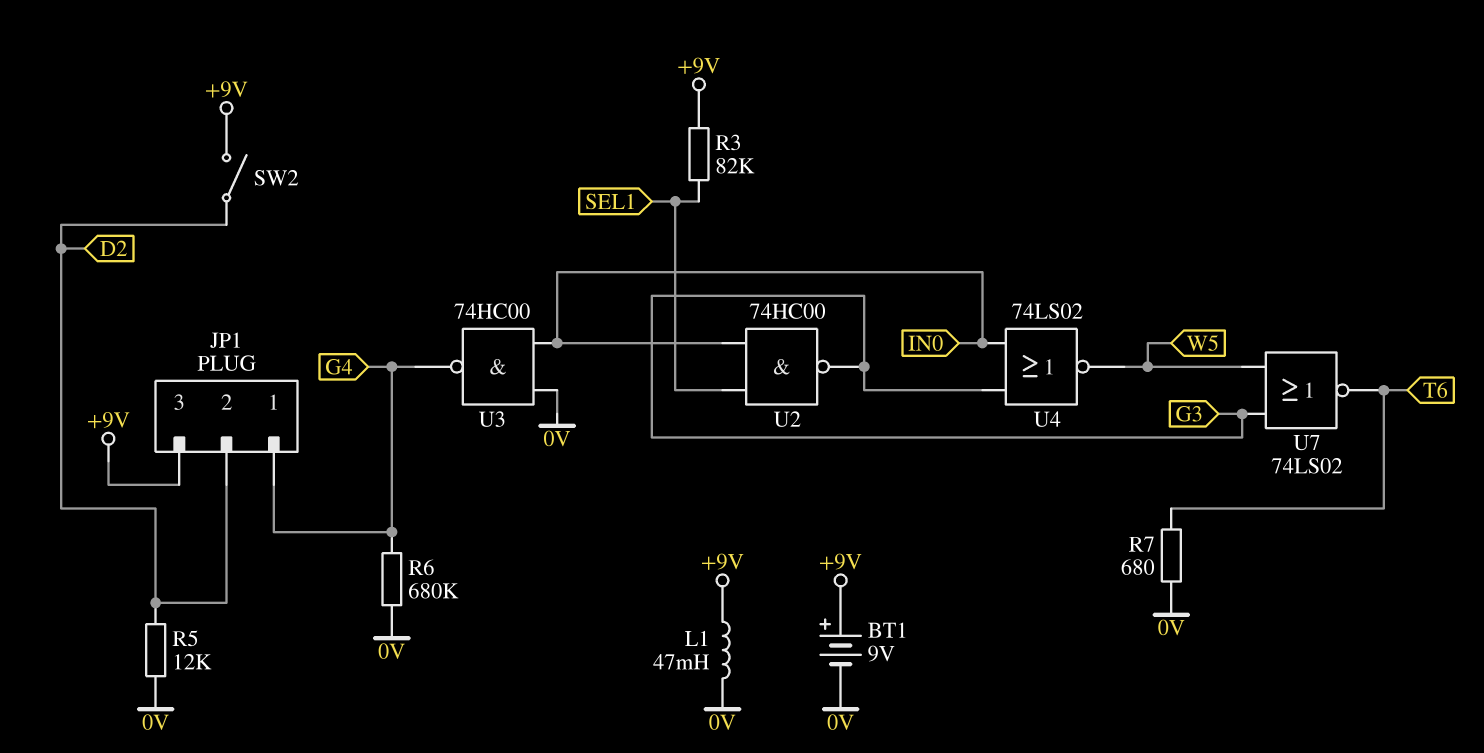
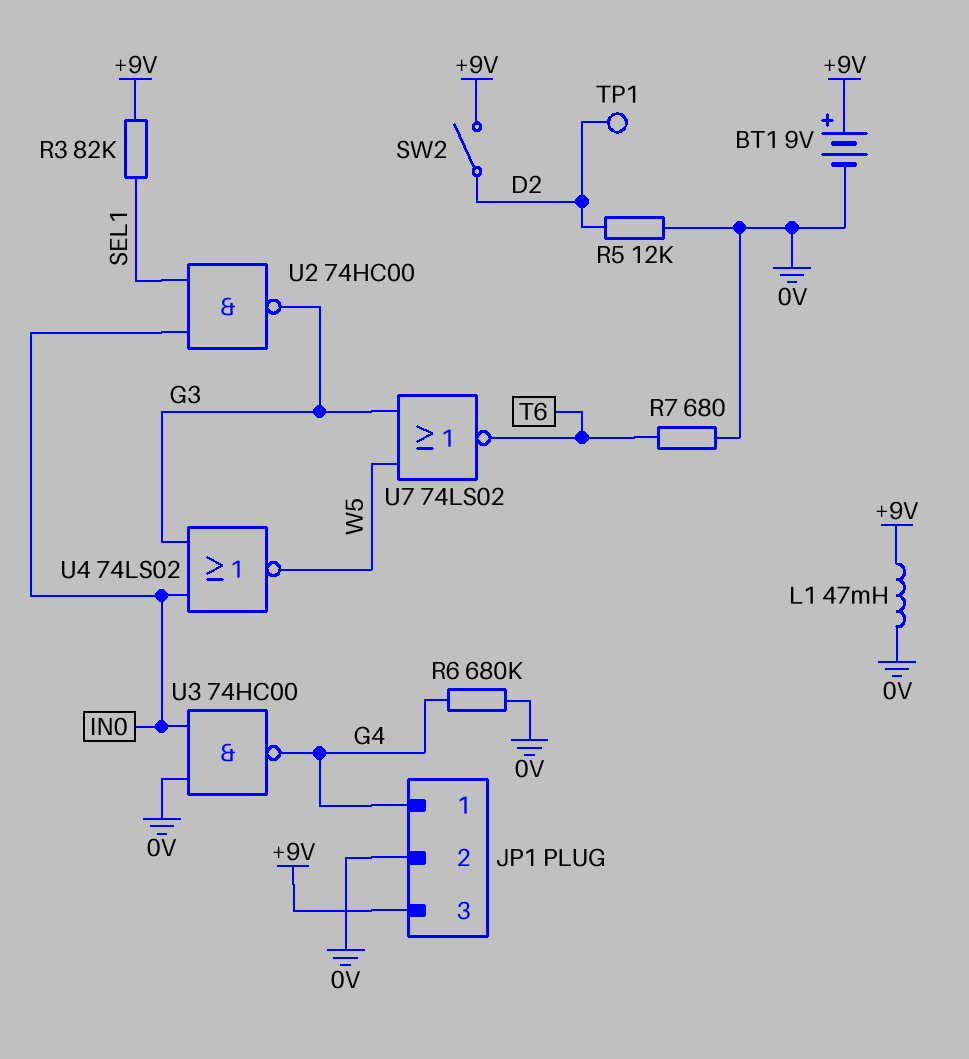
JP1 pin 2: D2 -> 0V
TP1: none -> test point (D2)

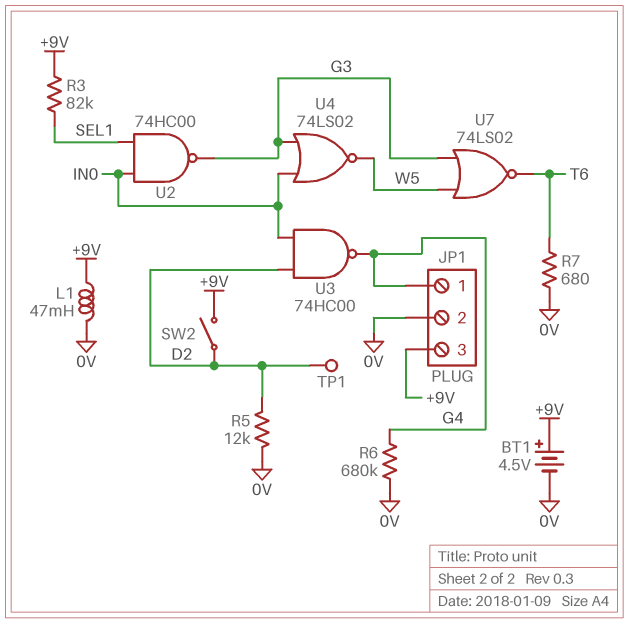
BT1: 9V (plus +9V, minus 0V) -> 4.5V (plus +9V, minus 0V)
U3: NAND 74HC00 (in 0V, in IN0, out G4) -> NAND 74HC00 (in D2, in IN0, out G4)

